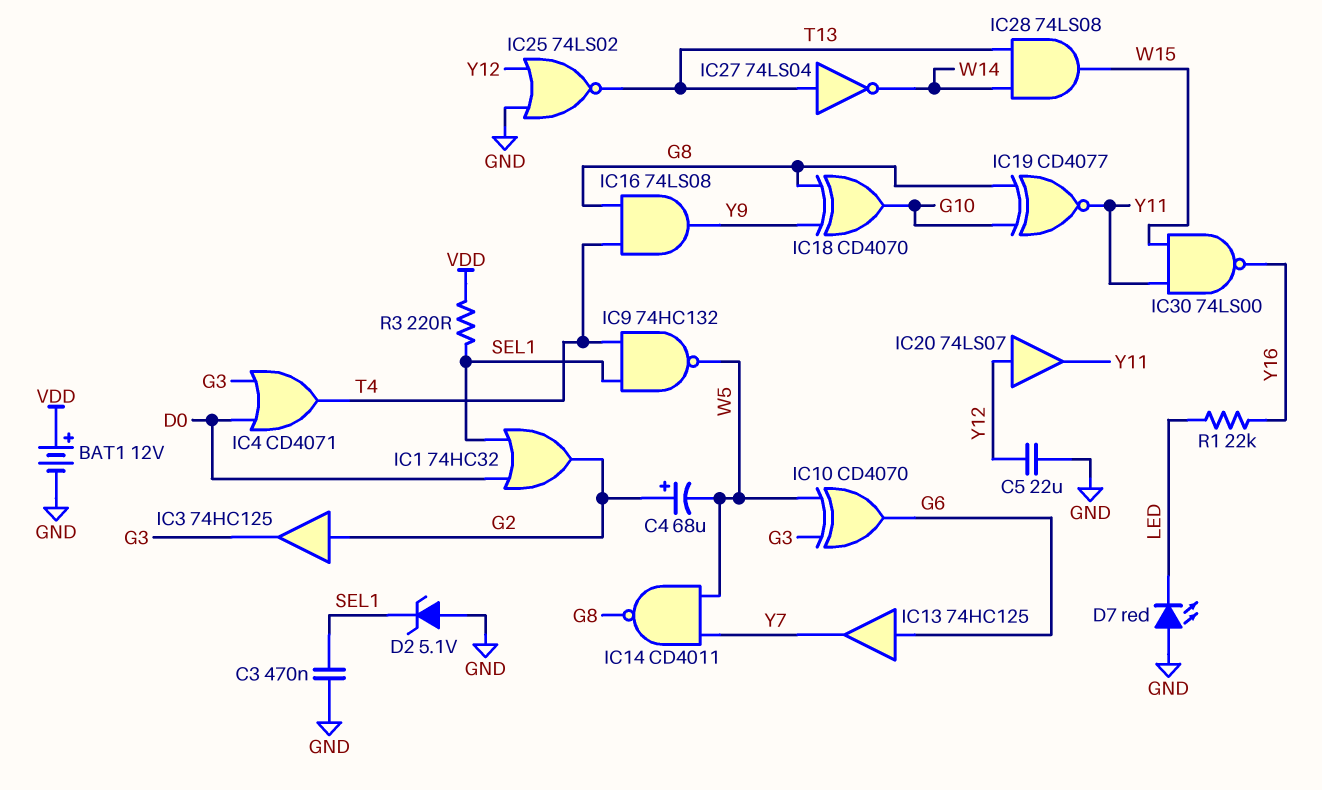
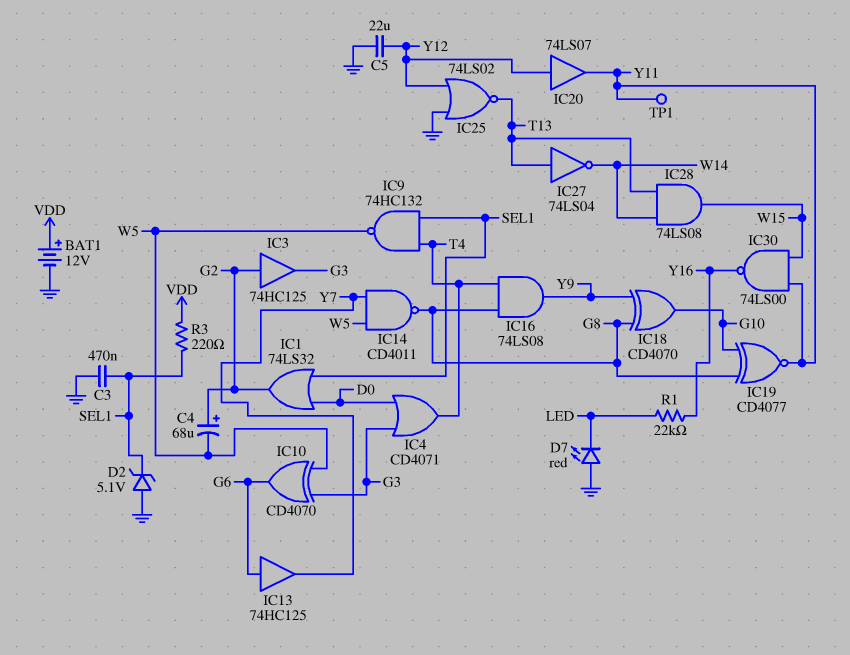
IC1: OR 74HC32 (in D0, in SEL1, out G2) -> OR 74LS32 (in D0, in SEL1, out G2)
TP1: none -> test point (Y11)

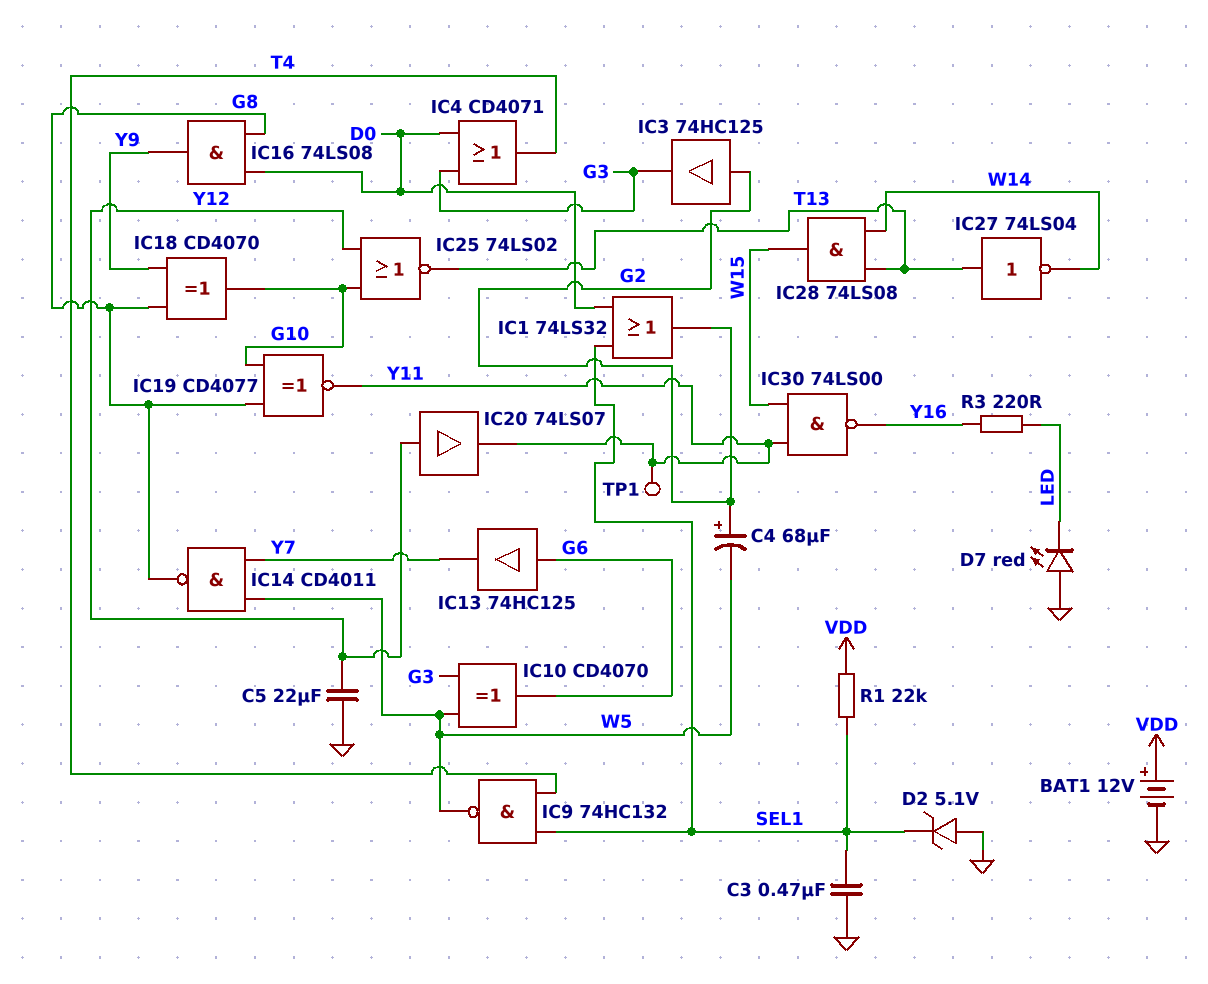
IC16: AND 74LS08 (in G8, in T4, out Y9) -> AND 74LS08 (in D0, in G8, out Y9)
IC25: NOR 74LS02 (in GND, in Y12, out T13) -> NOR 74LS02 (in G10, in Y12, out T13)
R1: 22k (LED, Y16) -> 22k (SEL1, VDD)
R3: 220 (SEL1, VDD) -> 220 (LED, Y16)

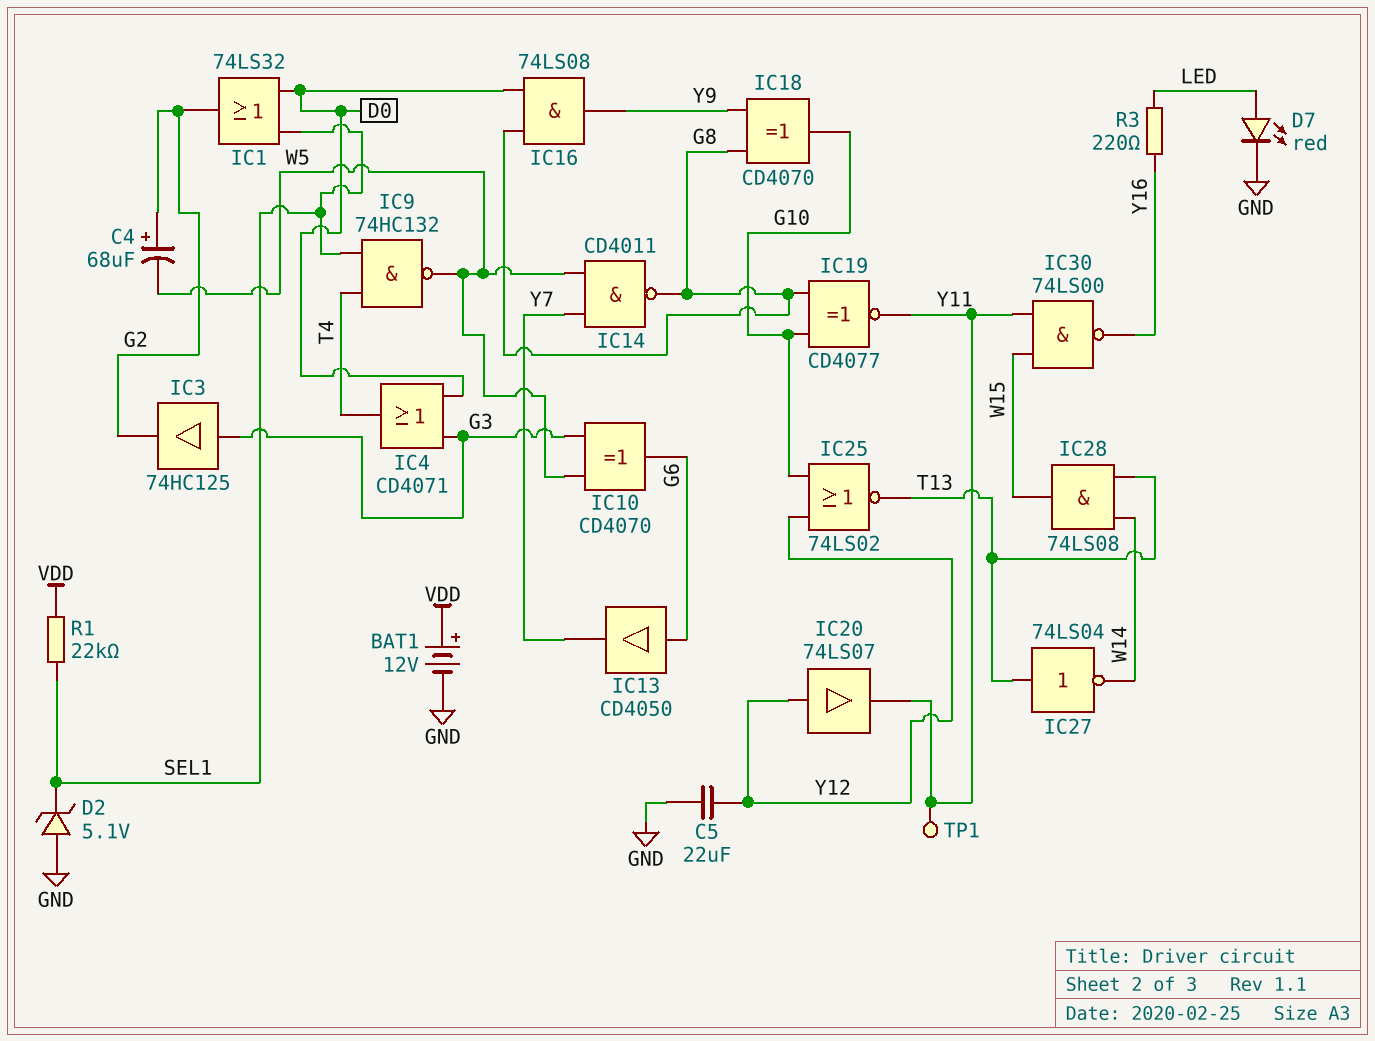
C3: 470nF (GND, SEL1) -> none
D7: LED red (A GND, K LED) -> LED red (A LED, K GND)
IC3: buffer 74HC125 (in G2, out G3) -> buffer 74HC125 (in G3, out G2)
IC13: buffer 74HC125 (in G6, out Y7) -> buffer CD4050 (in G6, out Y7)

